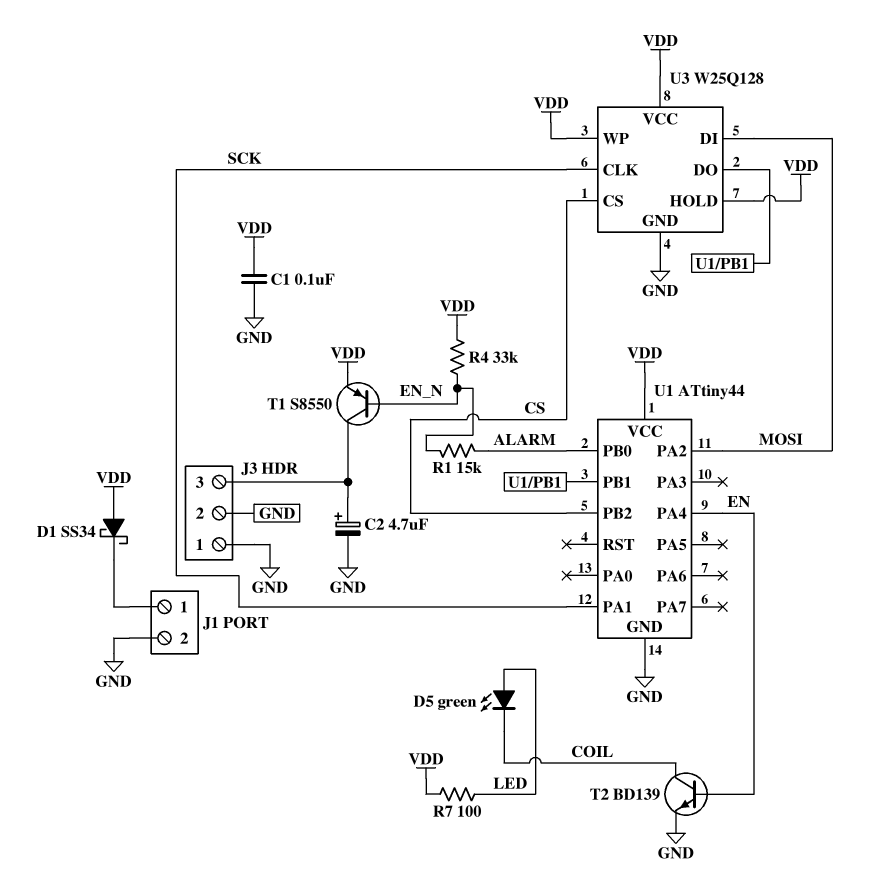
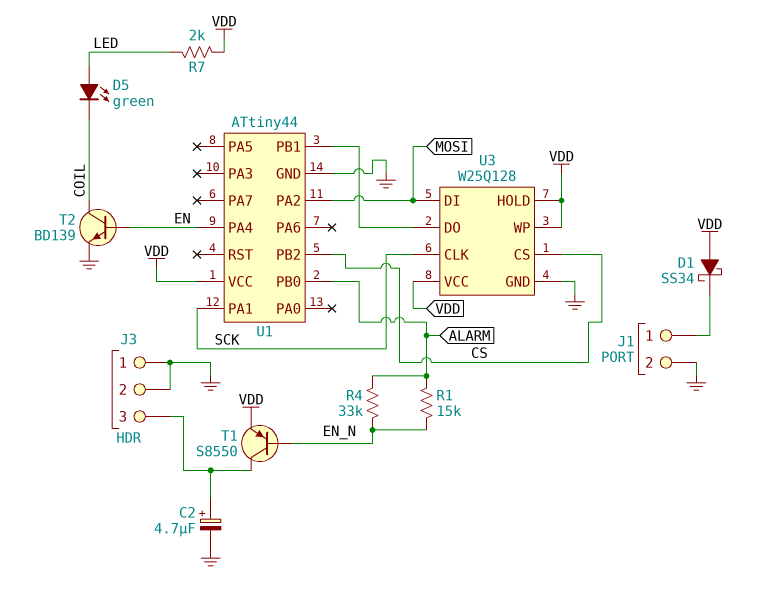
C1: 100nF (GND, VDD) -> none
R4: 33k (EN_N, VDD) -> 33k (ALARM, EN_N)
R7: 100 (LED, VDD) -> 2k (LED, VDD)

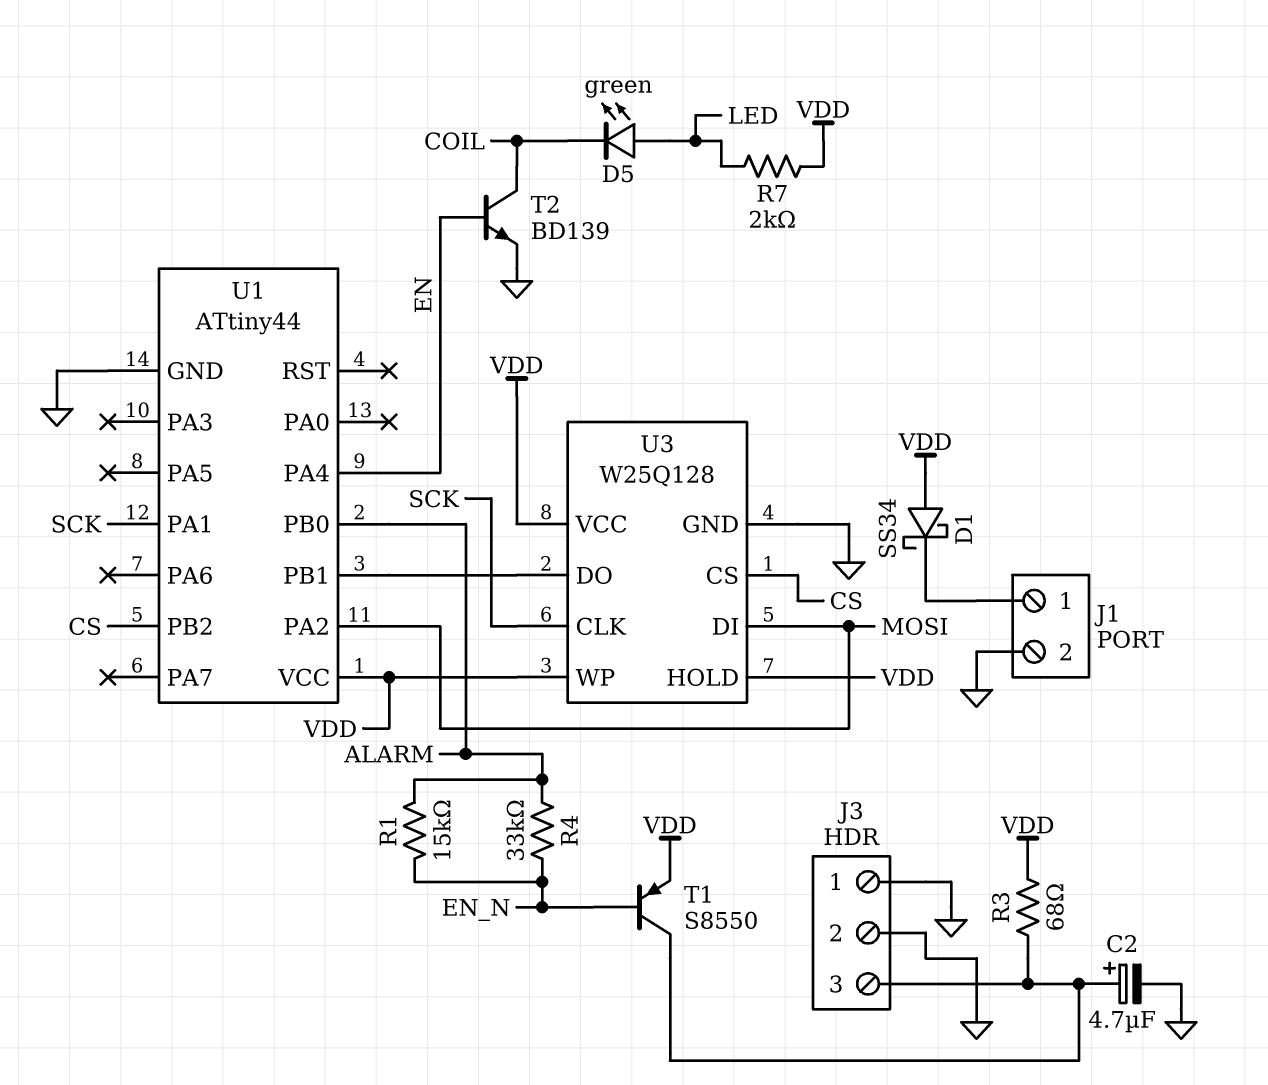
R3: none -> 68 (J3/3, VDD)

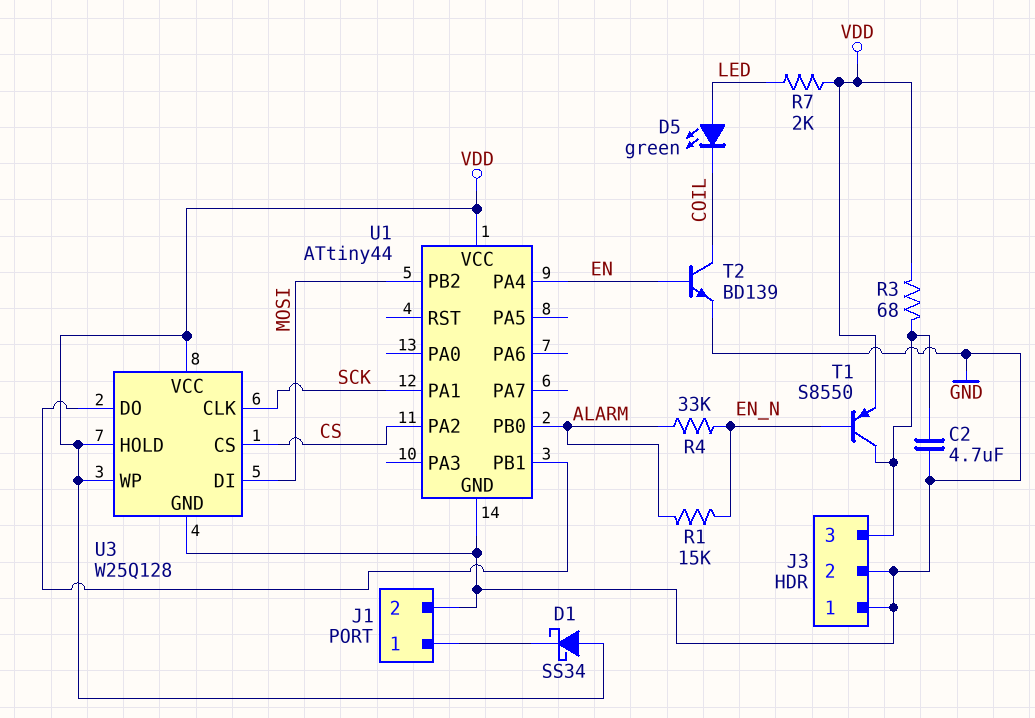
C2: 4.7uF (plus J3/3, minus GND) -> 4.7uF (GND, J3/3)
U1 pin PA2: MOSI -> CS
U1 pin PB2: CS -> MOSI

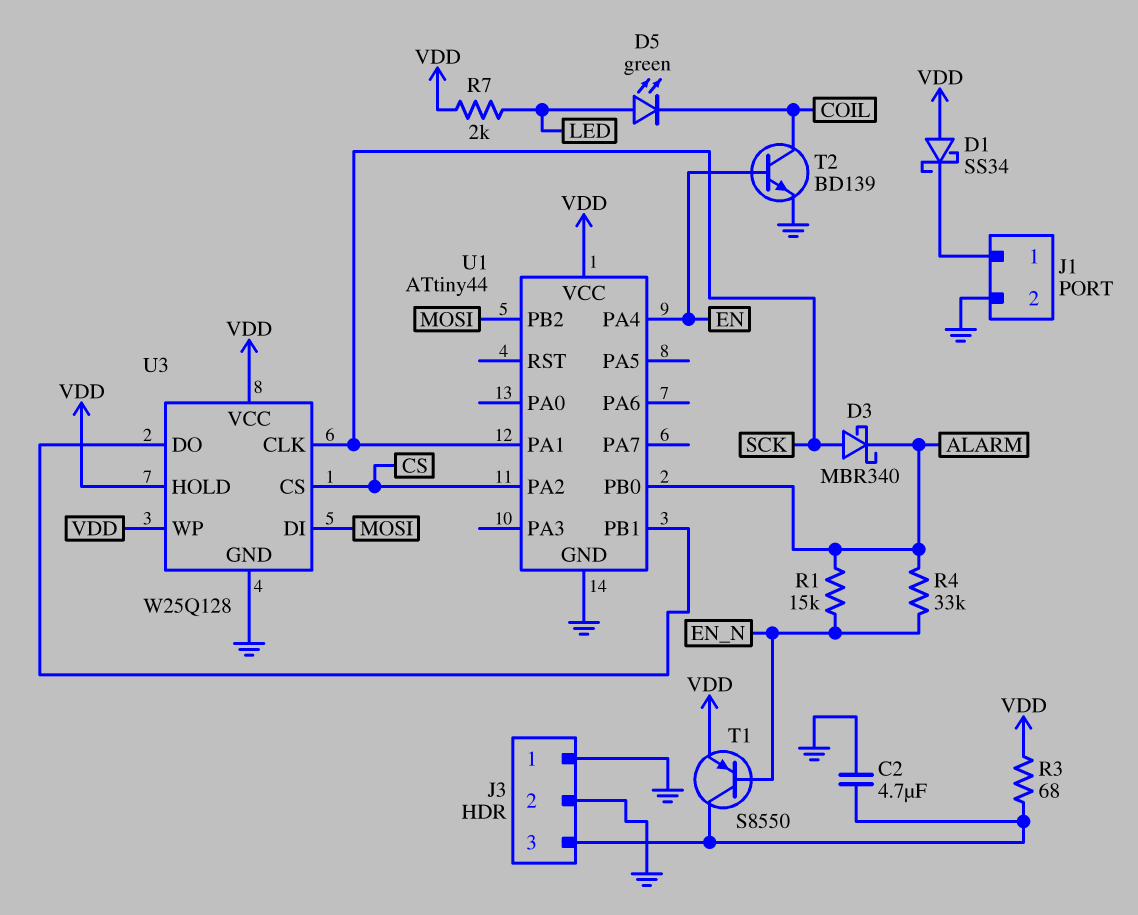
D3: none -> schottky MBR340 (A SCK, K ALARM)

